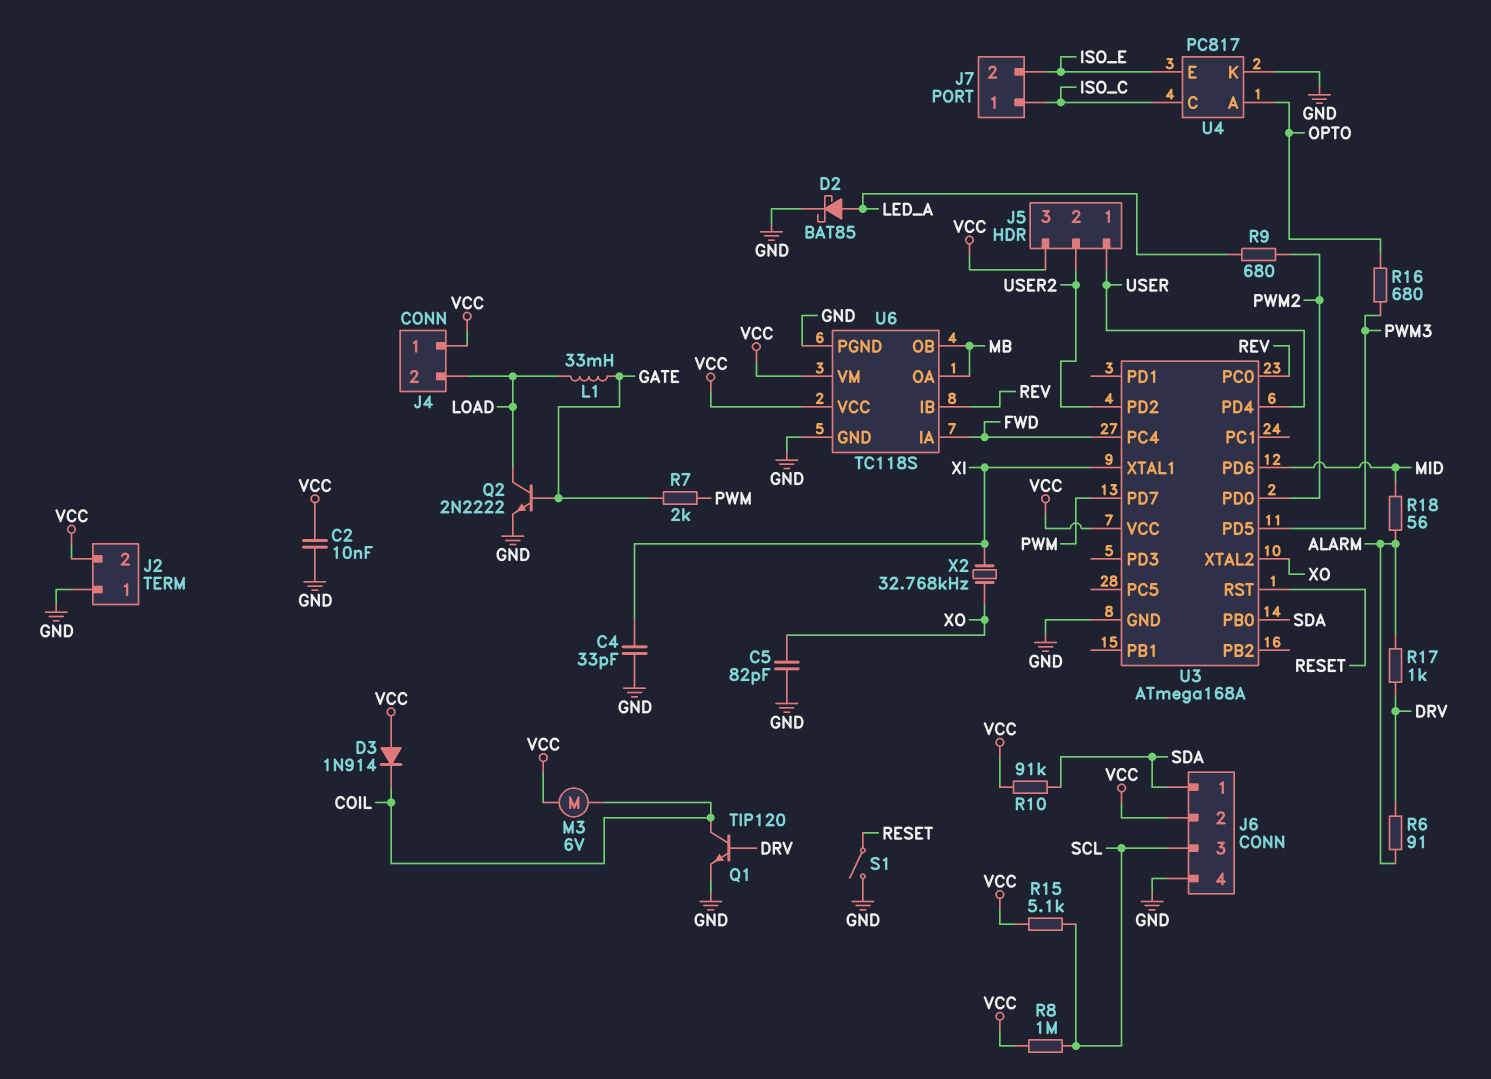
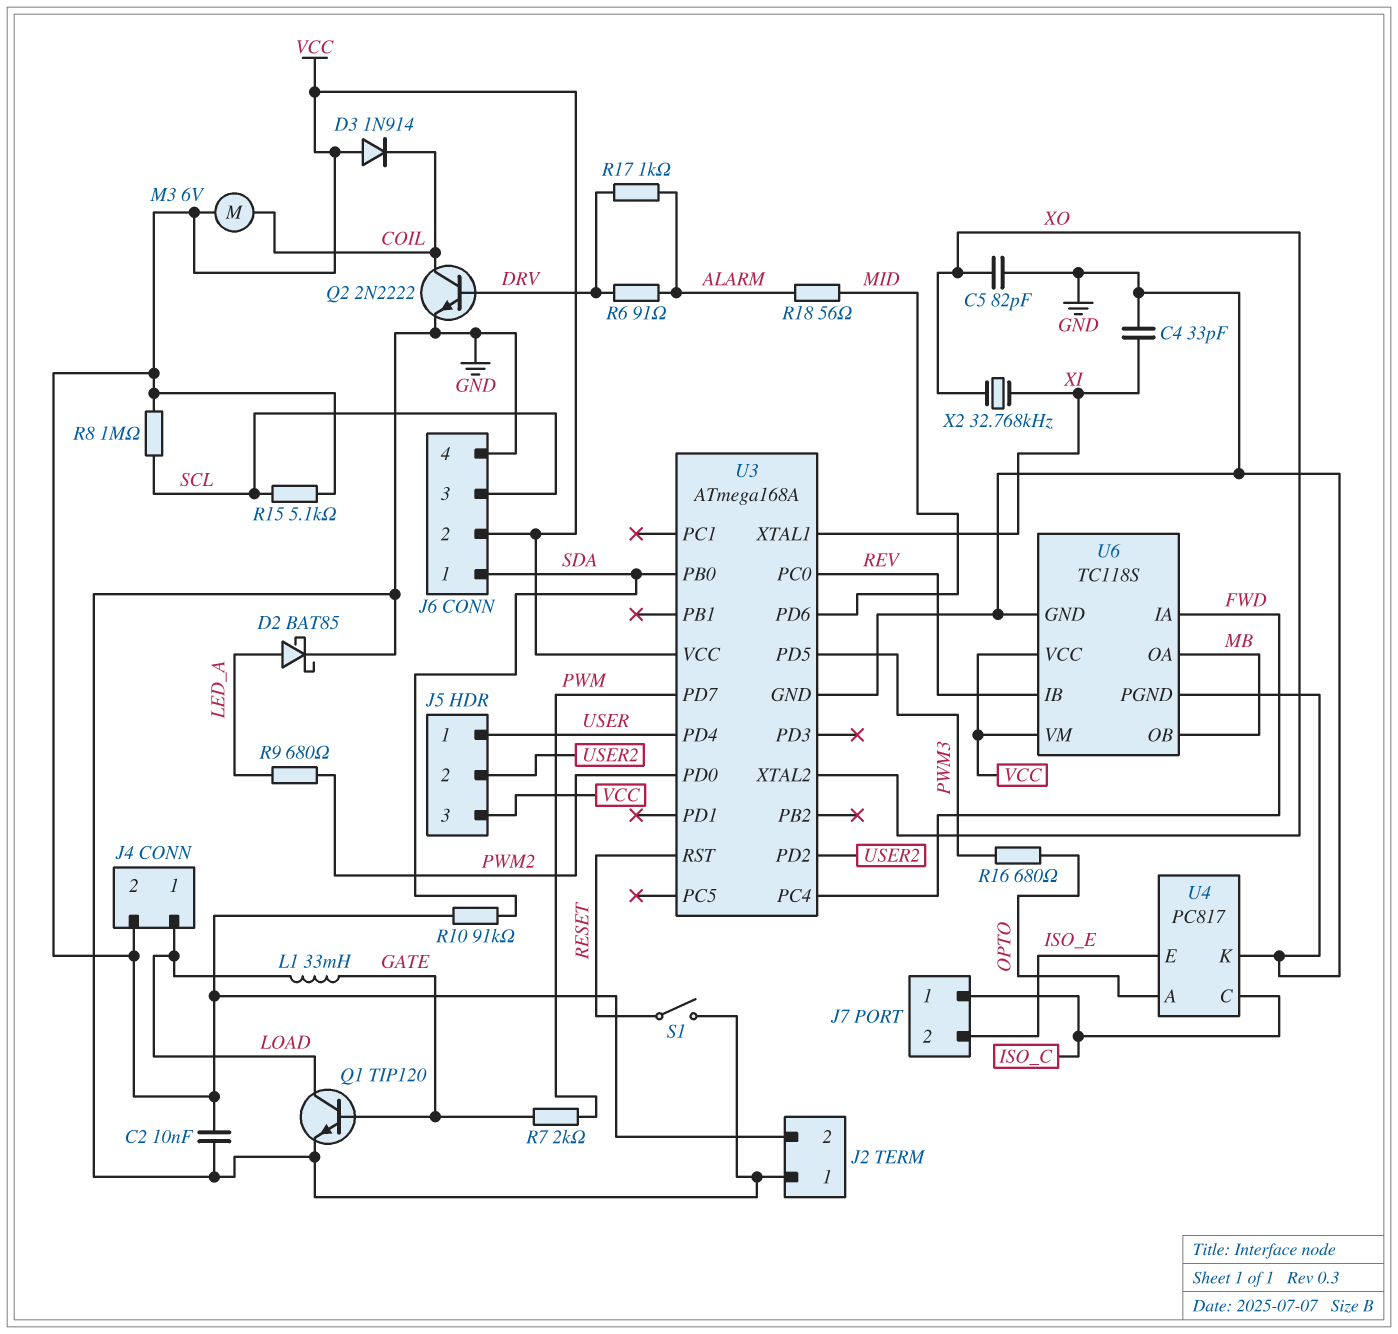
J4 pin 1: VCC -> LOAD
J4 pin 2: LOAD -> VCC
Q1: NPN TIP120 (B DRV, C COIL, E GND) -> NPN TIP120 (B GATE, C LOAD, E GND)
Q2: NPN 2N2222 (B GATE, C LOAD, E GND) -> NPN 2N2222 (B DRV, C COIL, E GND)

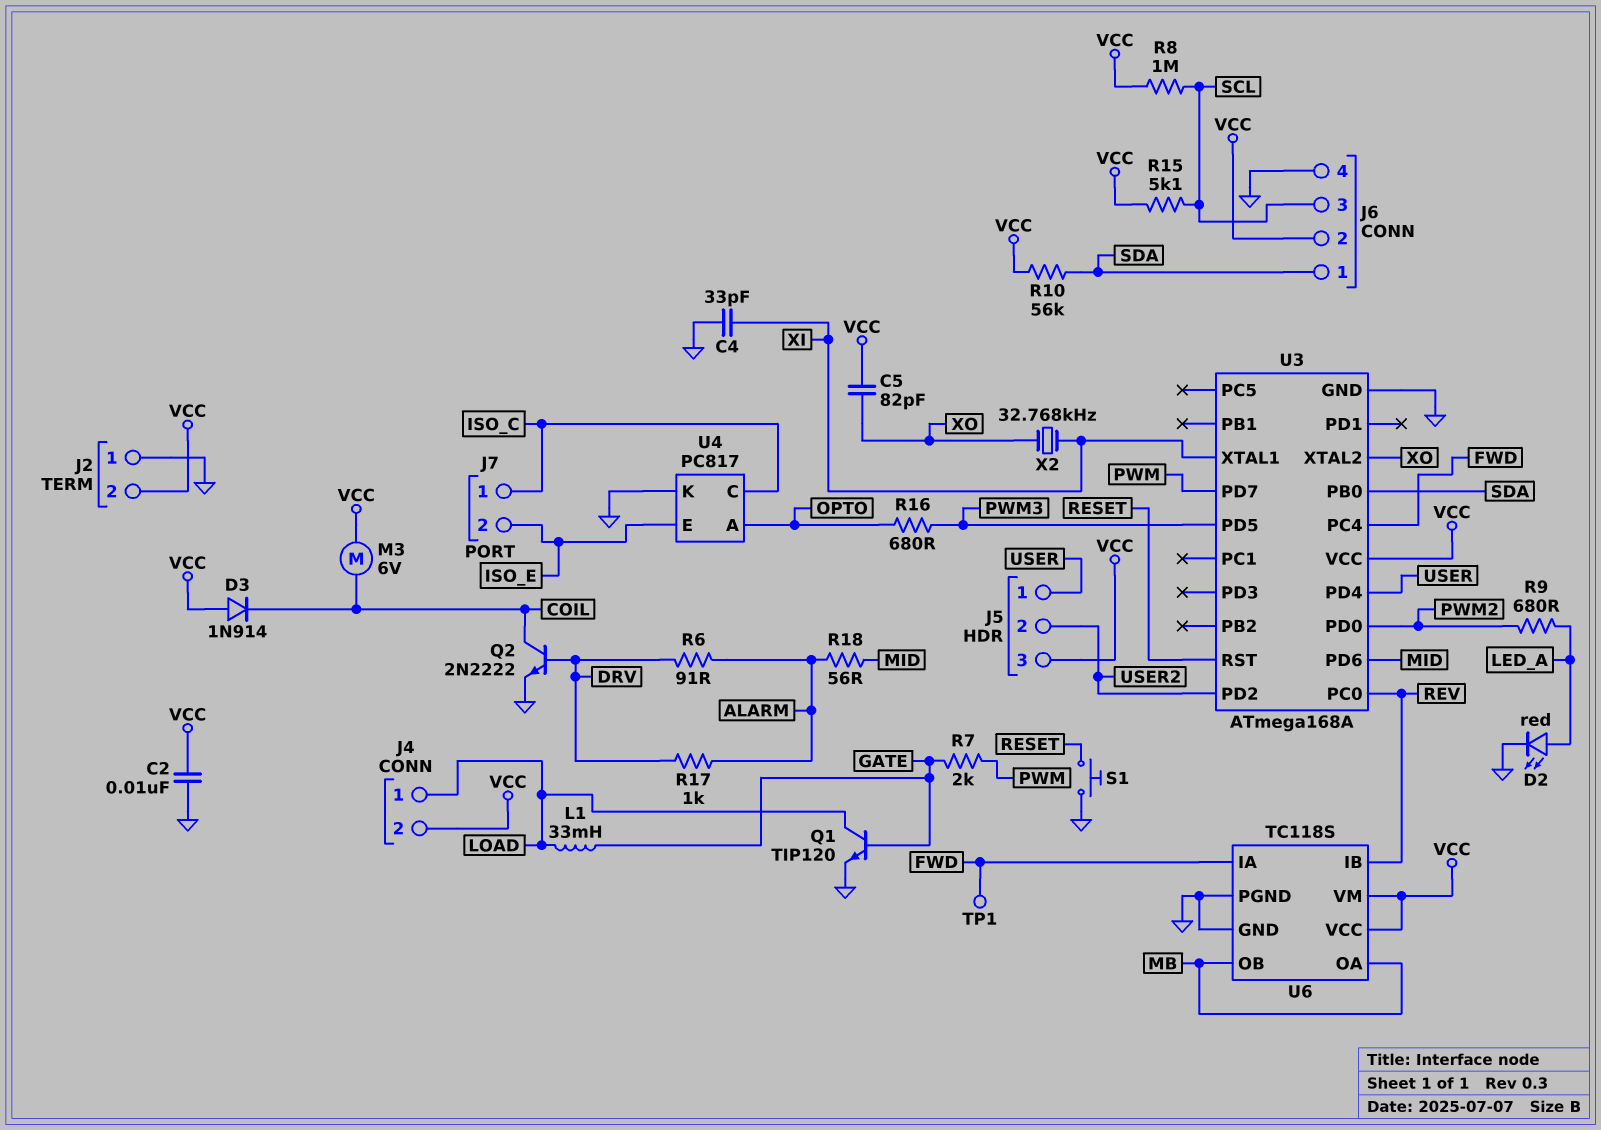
C5: 82pF (GND, XO) -> 82pF (VCC, XO)
D2: schottky BAT85 (A LED_A, K GND) -> LED red (A LED_A, K GND)
R10: 91k (SDA, VCC) -> 56k (SDA, VCC)
S1: switch (GND, RESET) -> button (GND, RESET)
TP1: none -> test point (FWD)

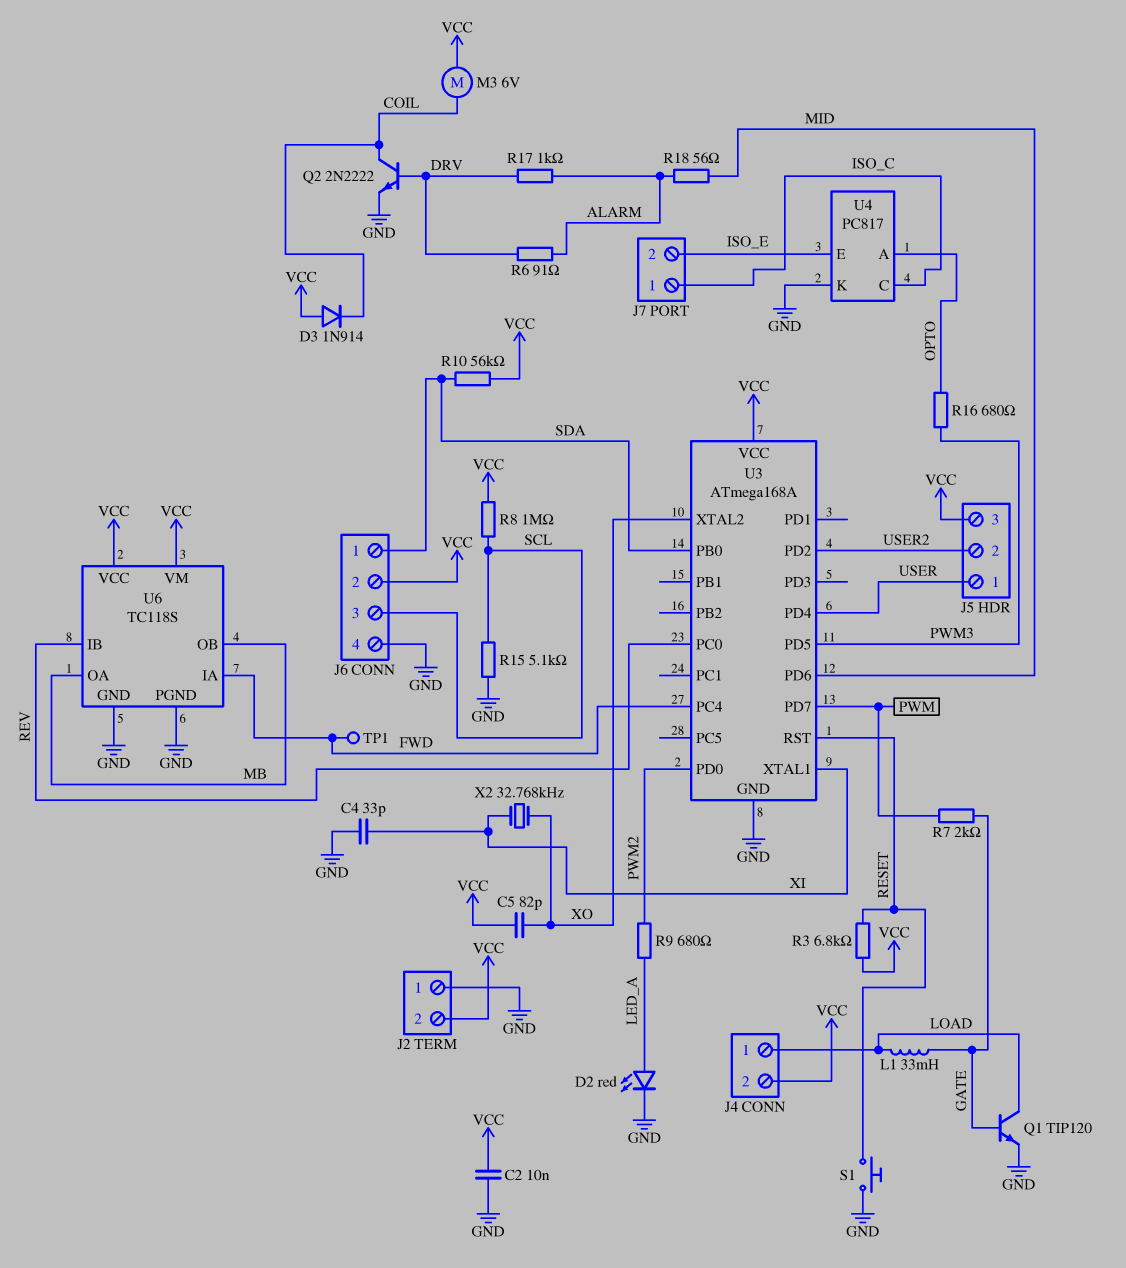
R3: none -> 6.8k (RESET, VCC)
R15: 5.1k (SCL, VCC) -> 5.1k (GND, SCL)

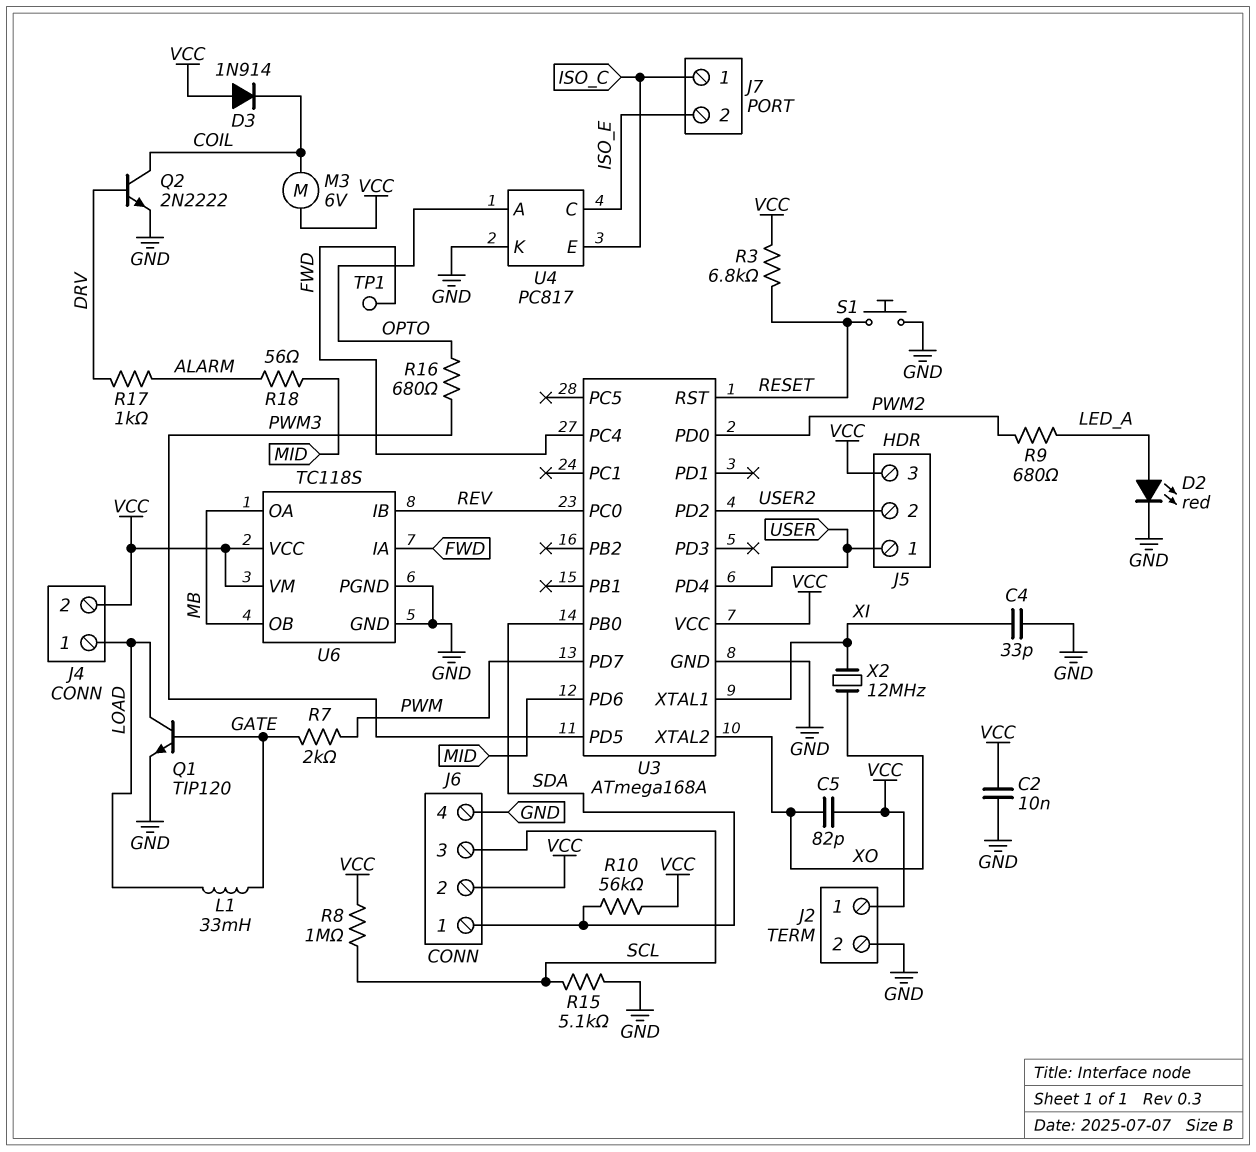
J2 pin 1: GND -> VCC
J2 pin 2: VCC -> GND
R6: 91 (ALARM, DRV) -> none
U4 pin C: ISO_C -> ISO_E
U4 pin E: ISO_E -> ISO_C
X2: 32.768kHz (XI, XO) -> 12MHz (XI, XO)

